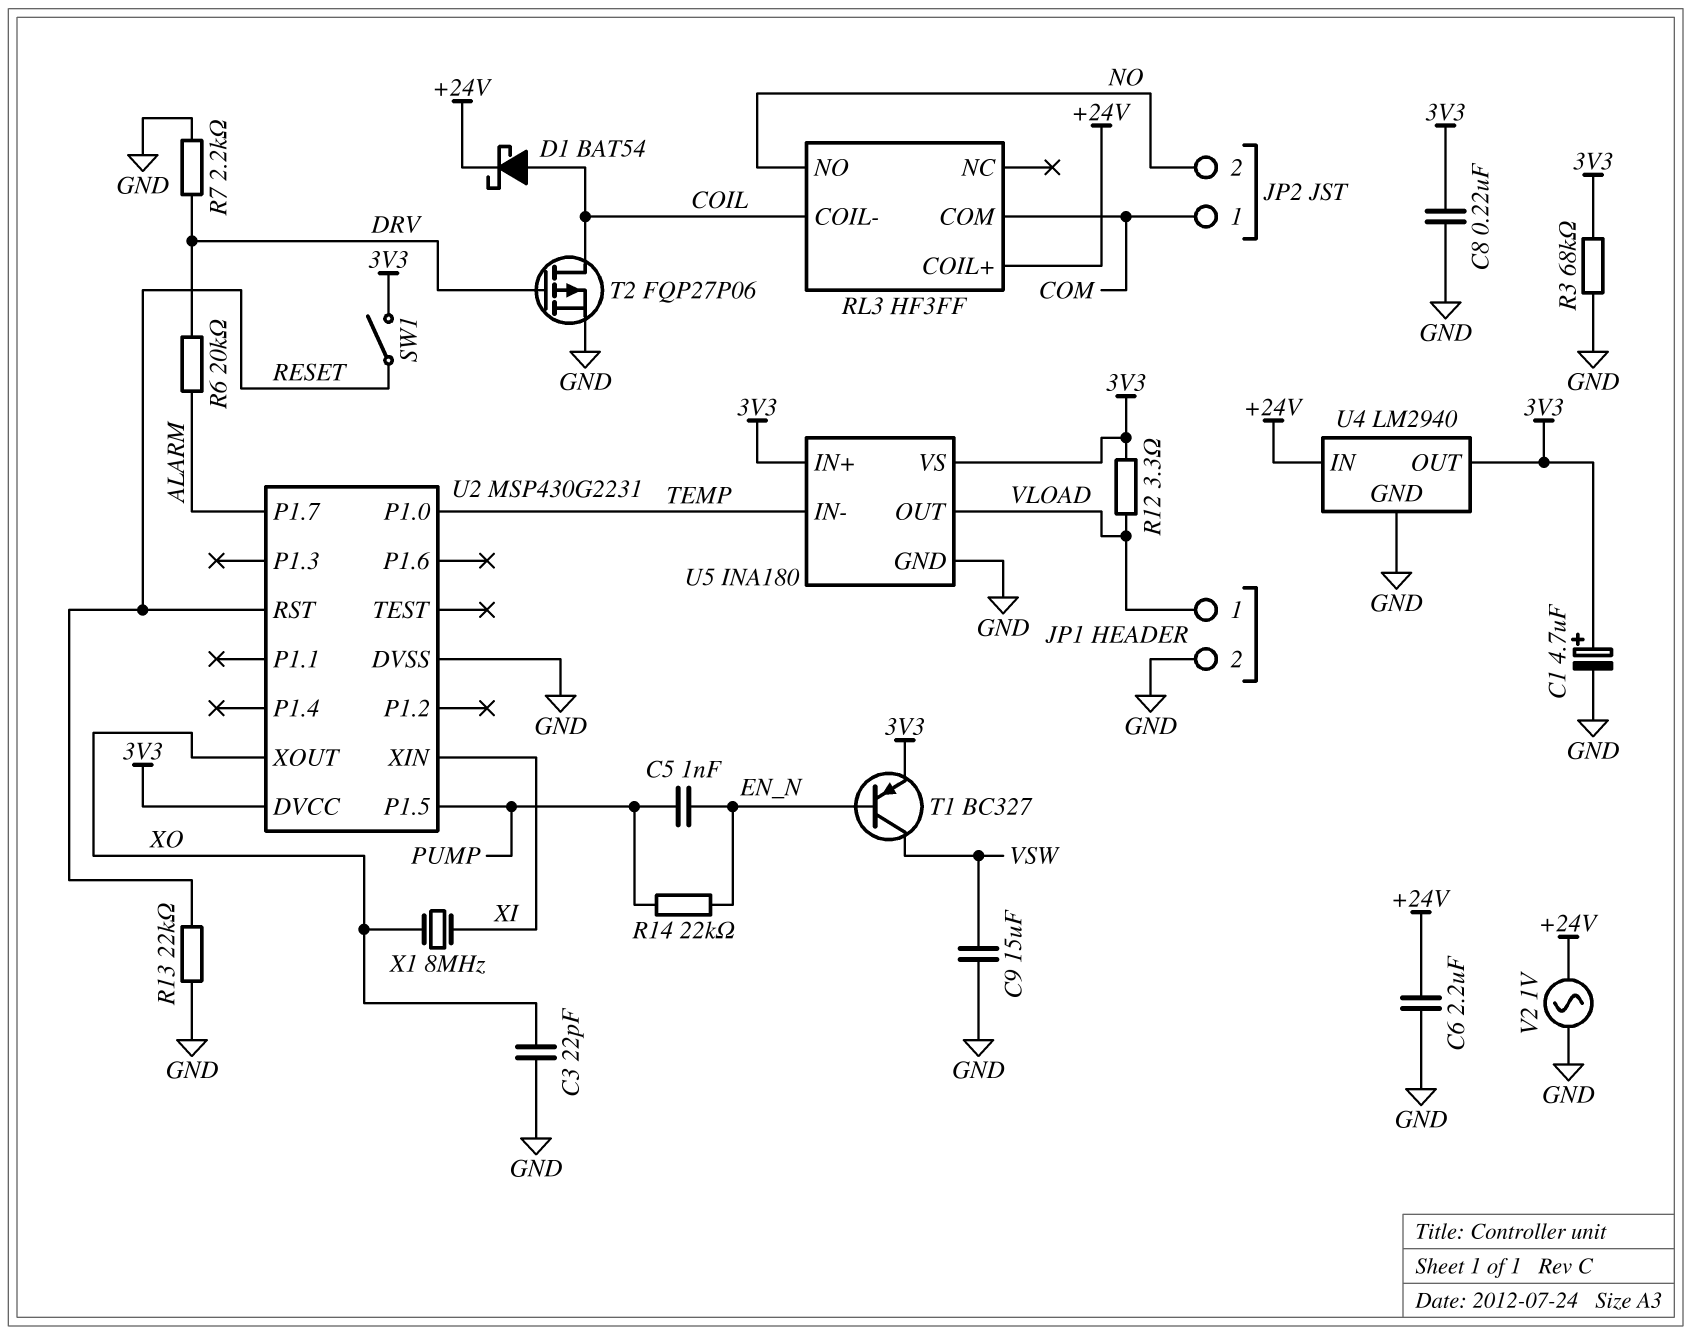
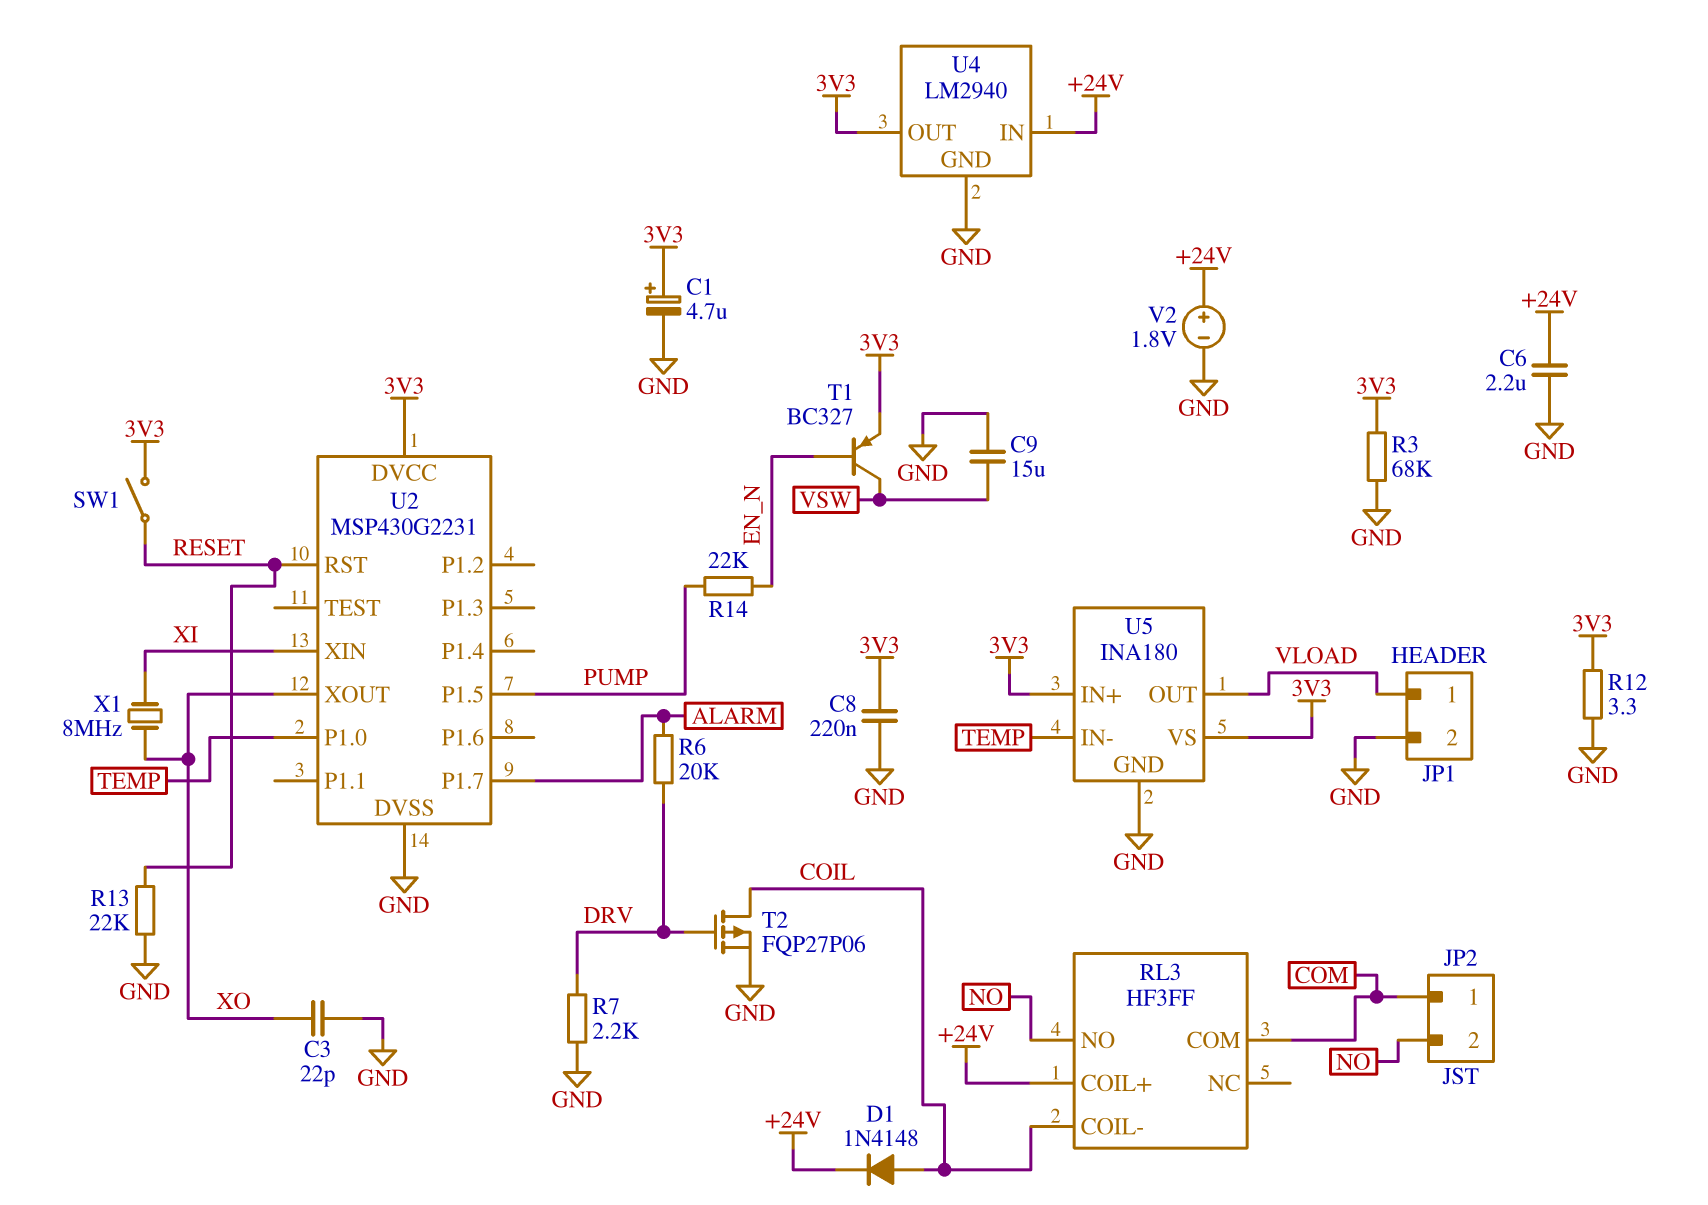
C5: 1nF (EN_N, PUMP) -> none
D1: schottky BAT54 (A COIL, K +24V) -> diode 1N4148 (A COIL, K +24V)
R12: 3.3 (3V3, VLOAD) -> 3.3 (3V3, GND)
V2: AC 1V (+24V, GND) -> 1.8V (plus +24V, minus GND)

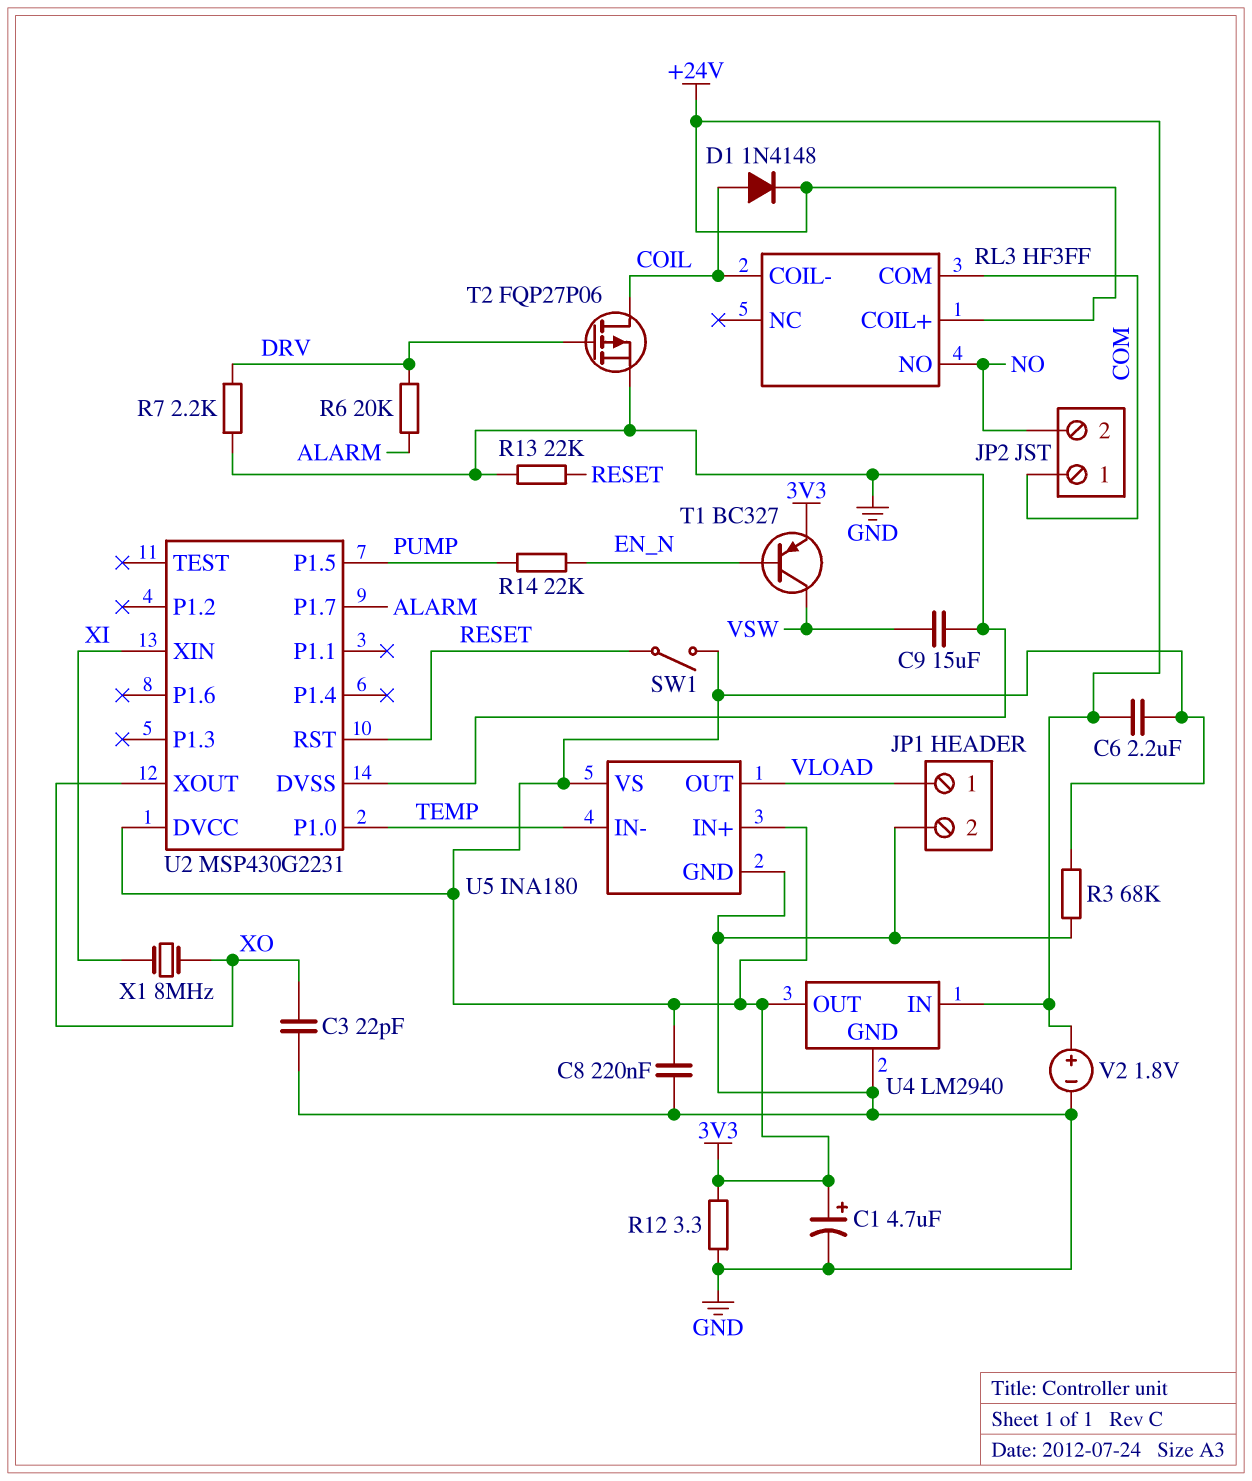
C6: 2.2uF (+24V, GND) -> 2.2uF (+24V, 3V3)

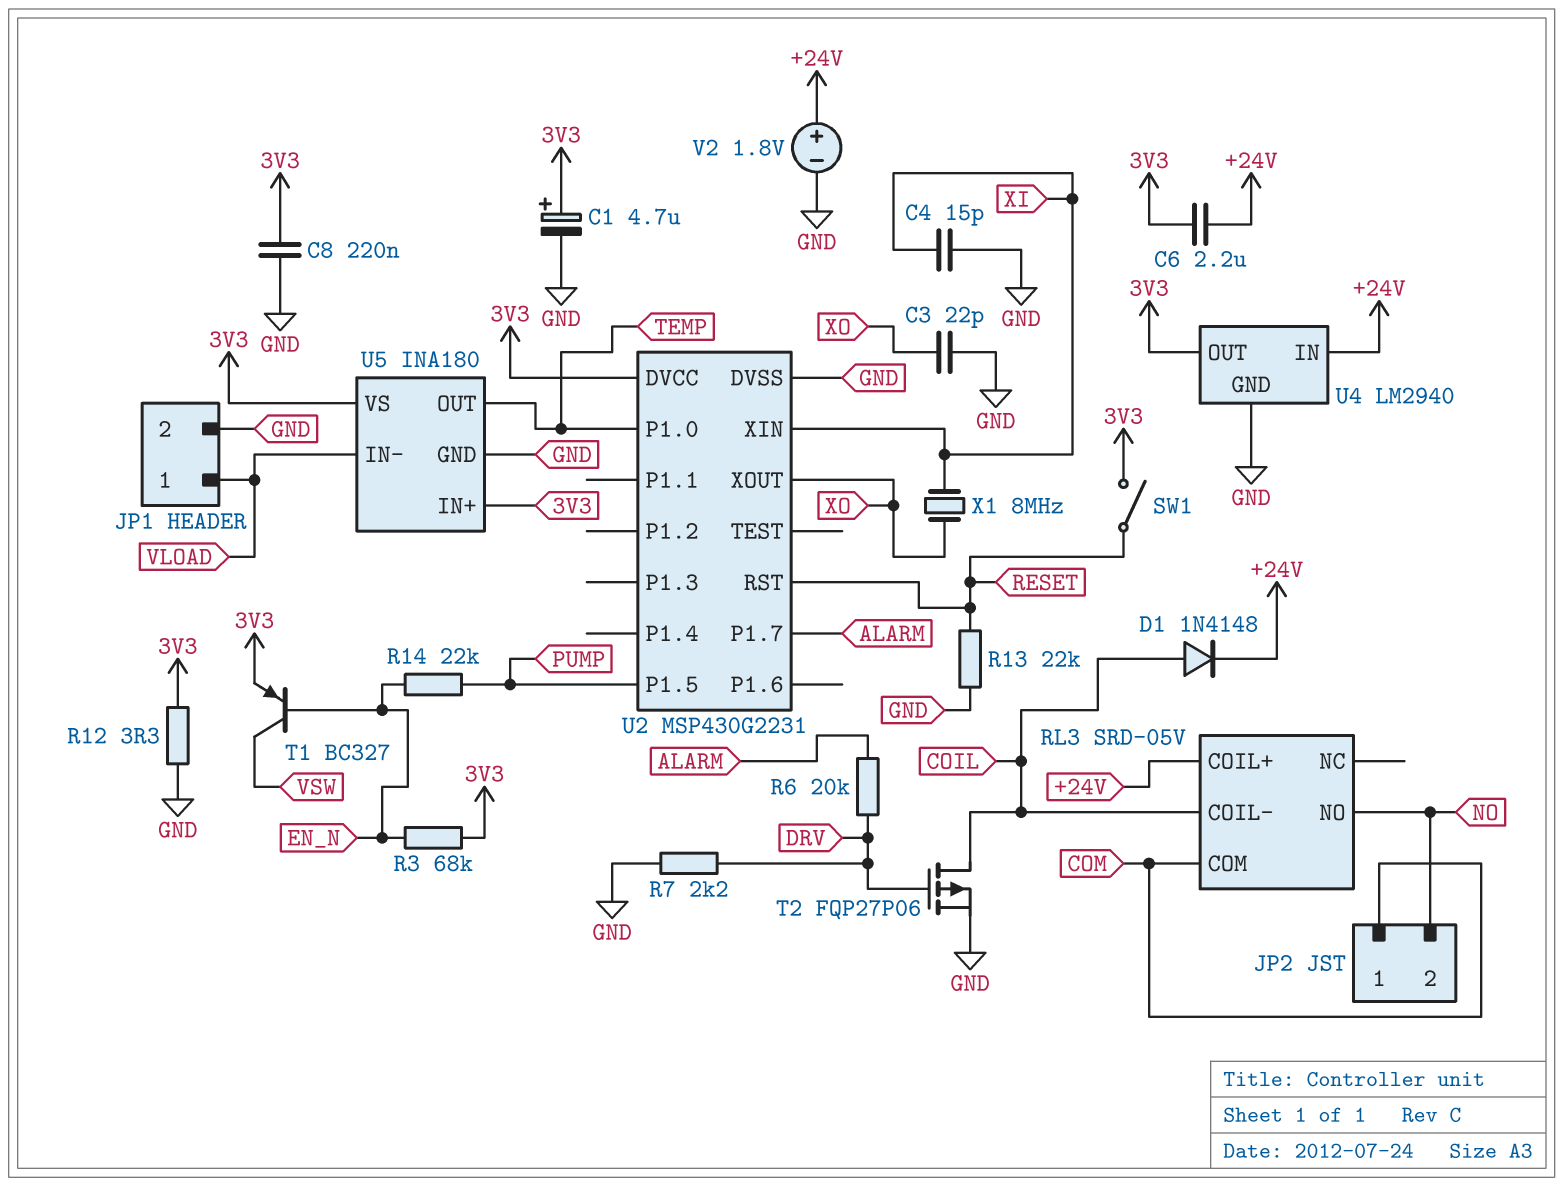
C4: none -> 15pF (GND, XI)
C9: 15uF (GND, VSW) -> none
R3: 68k (3V3, GND) -> 68k (3V3, EN_N)
RL3: HF3FF -> SRD-05V
U5 pin IN-: TEMP -> VLOAD
U5 pin OUT: VLOAD -> TEMP

